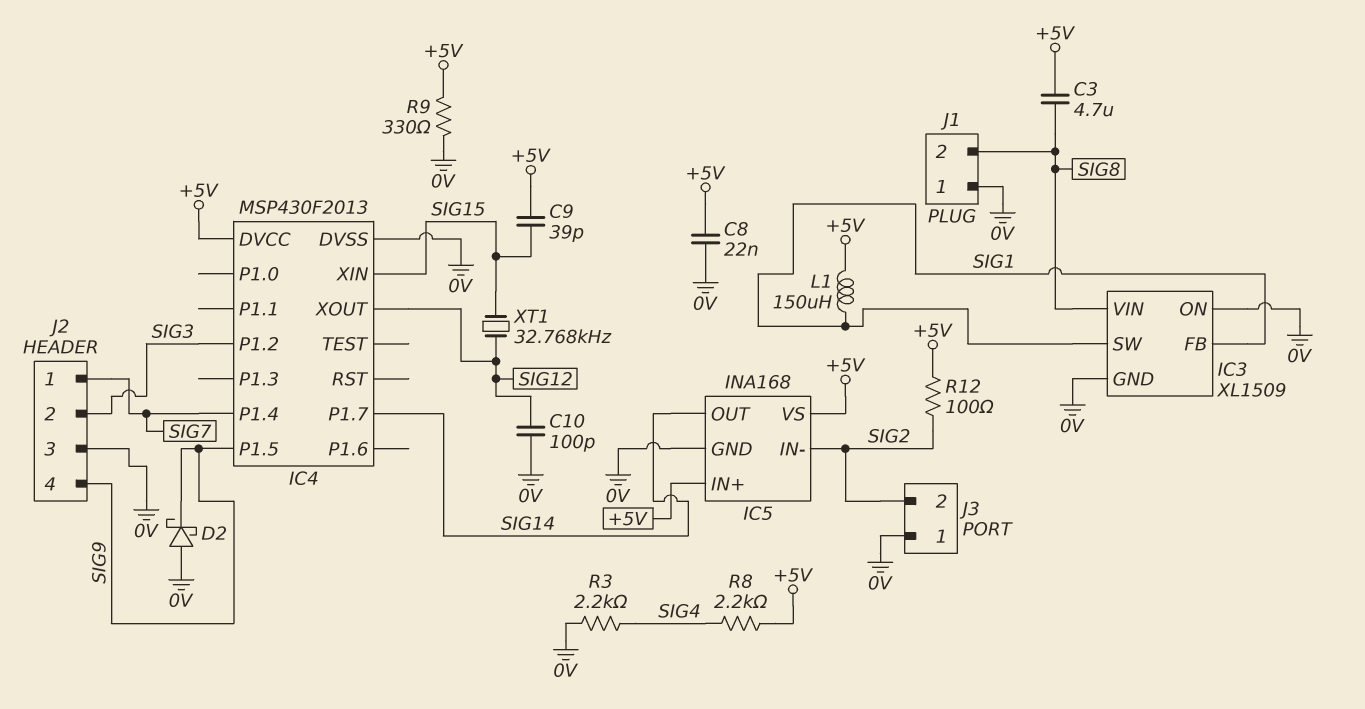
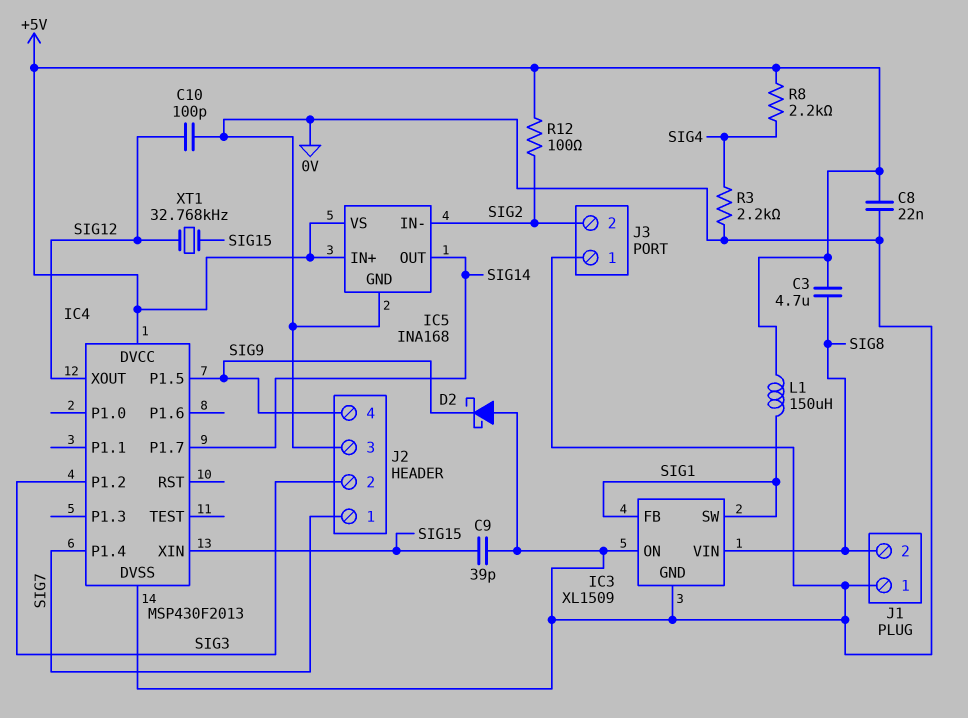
C9: 39pF (+5V, SIG15) -> 39pF (0V, SIG15)
R9: 330 (+5V, 0V) -> none

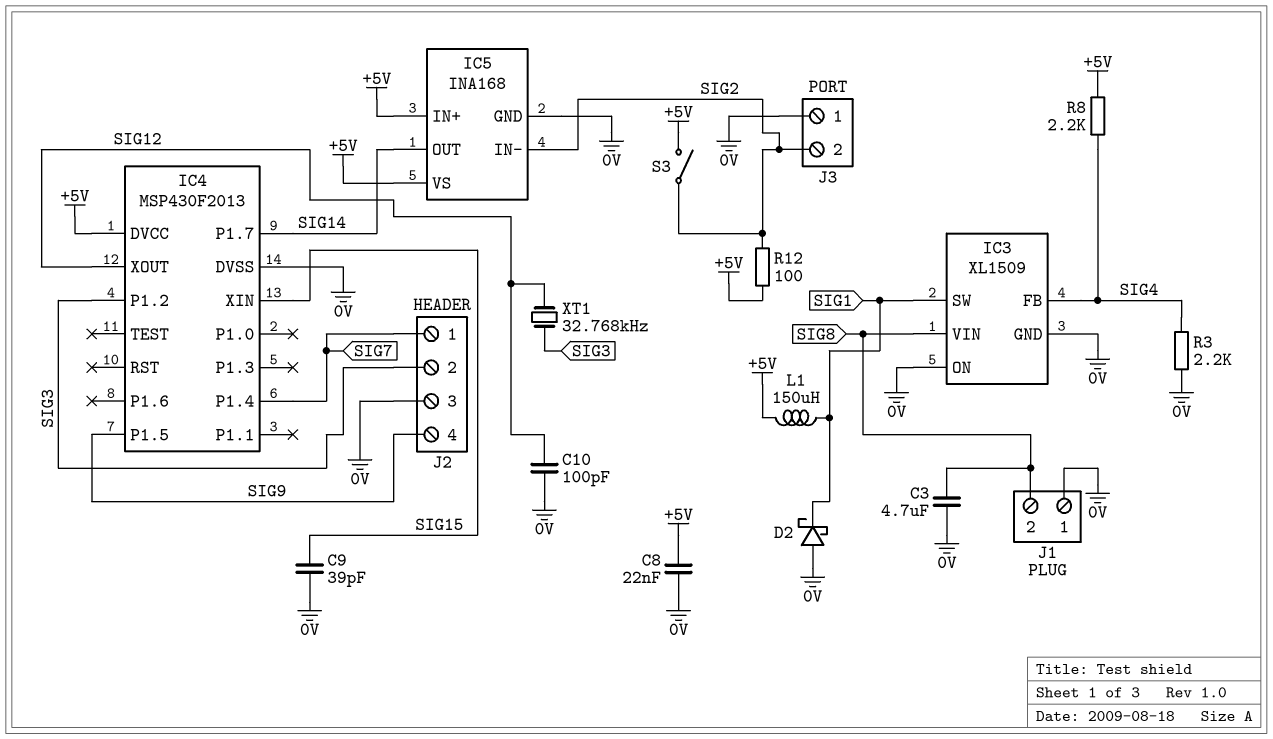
C3: 4.7uF (+5V, SIG8) -> 4.7uF (0V, SIG8)
D2: schottky (A 0V, K SIG9) -> schottky (A 0V, K SIG1)
IC3 pin FB: SIG1 -> SIG4
S3: none -> switch (+5V, SIG2)
XT1: 32.768kHz (SIG12, SIG15) -> 32.768kHz (SIG3, SIG12)

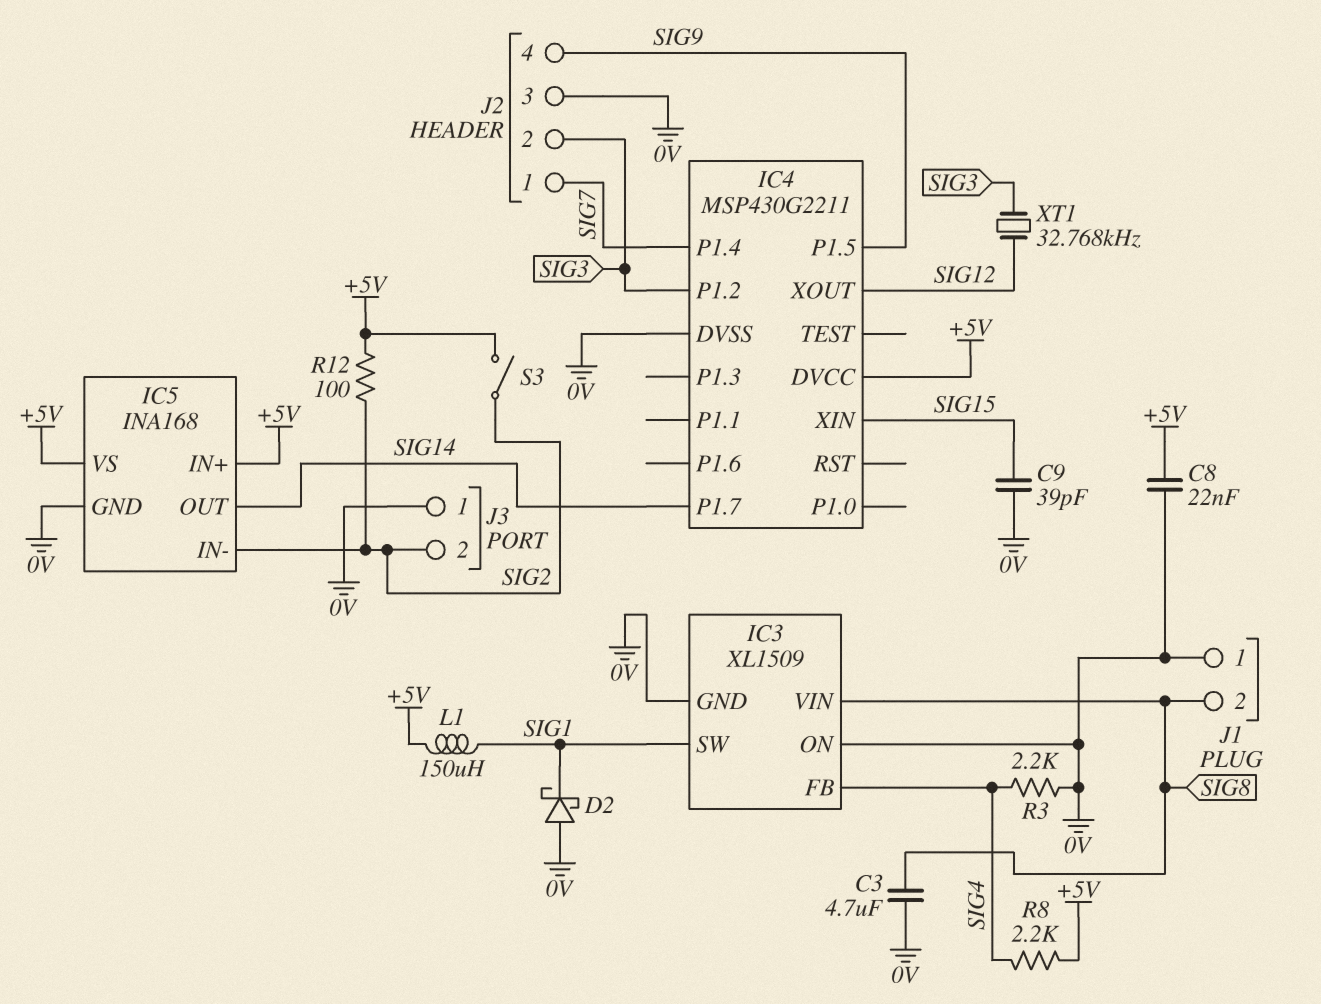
C10: 100pF (0V, SIG12) -> none
IC4: MSP430F2013 -> MSP430G2211

